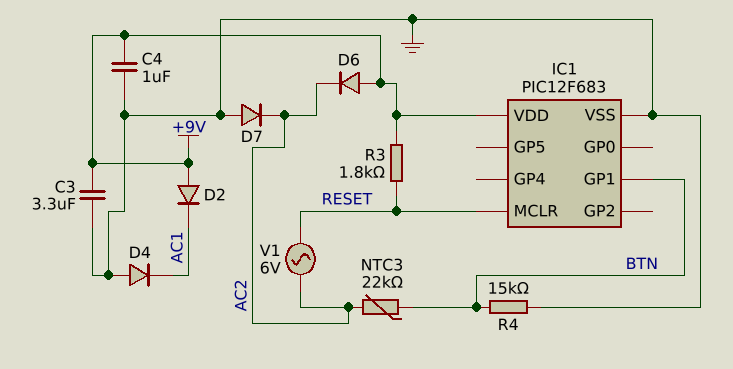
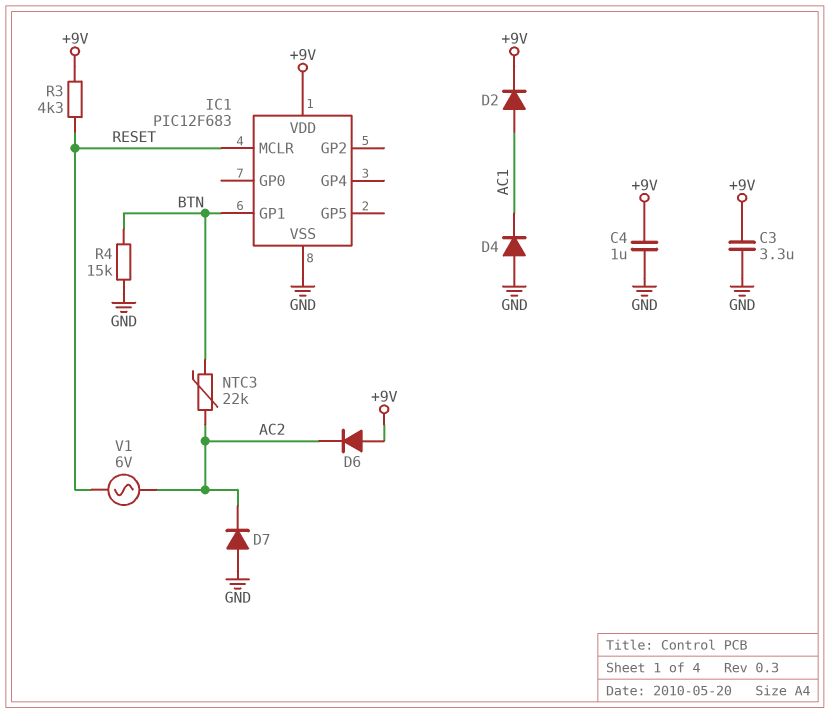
D2: diode (A +9V, K AC1) -> diode (A AC1, K +9V)
R3: 1.8k (+9V, RESET) -> 4.3k (+9V, RESET)

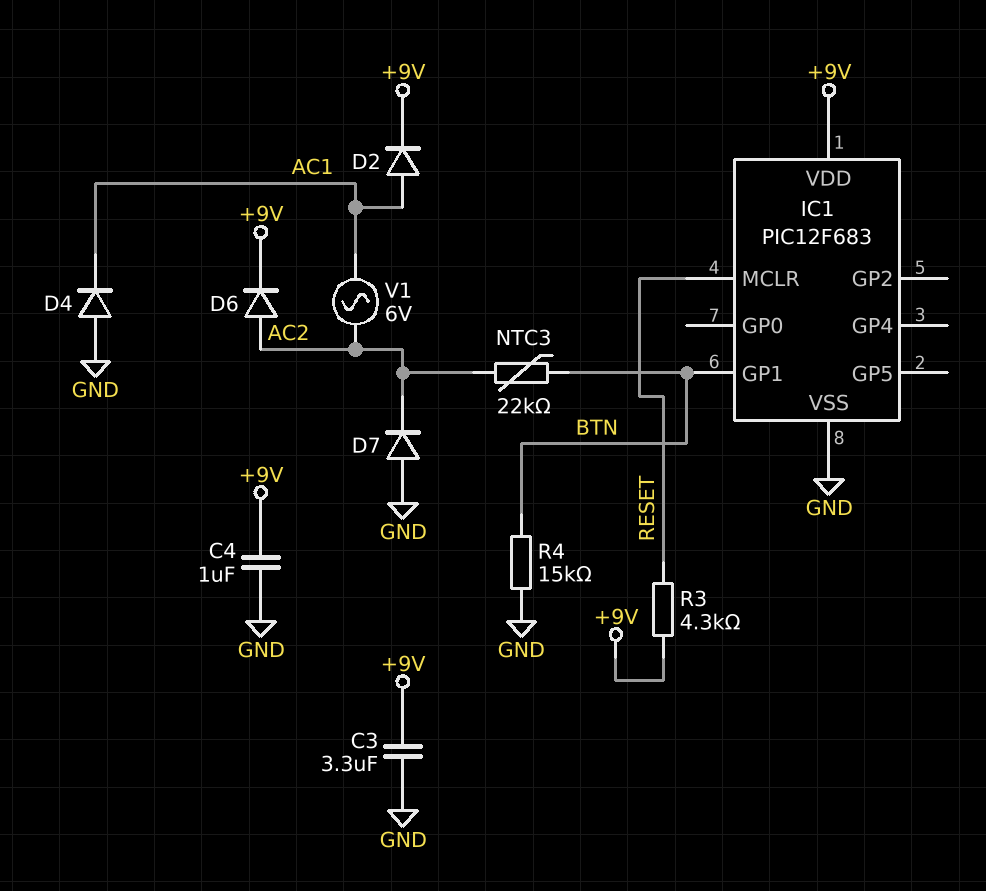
D6: diode (A +9V, K AC2) -> diode (A AC2, K +9V)
V1: AC 6V (AC2, RESET) -> AC 6V (AC1, AC2)

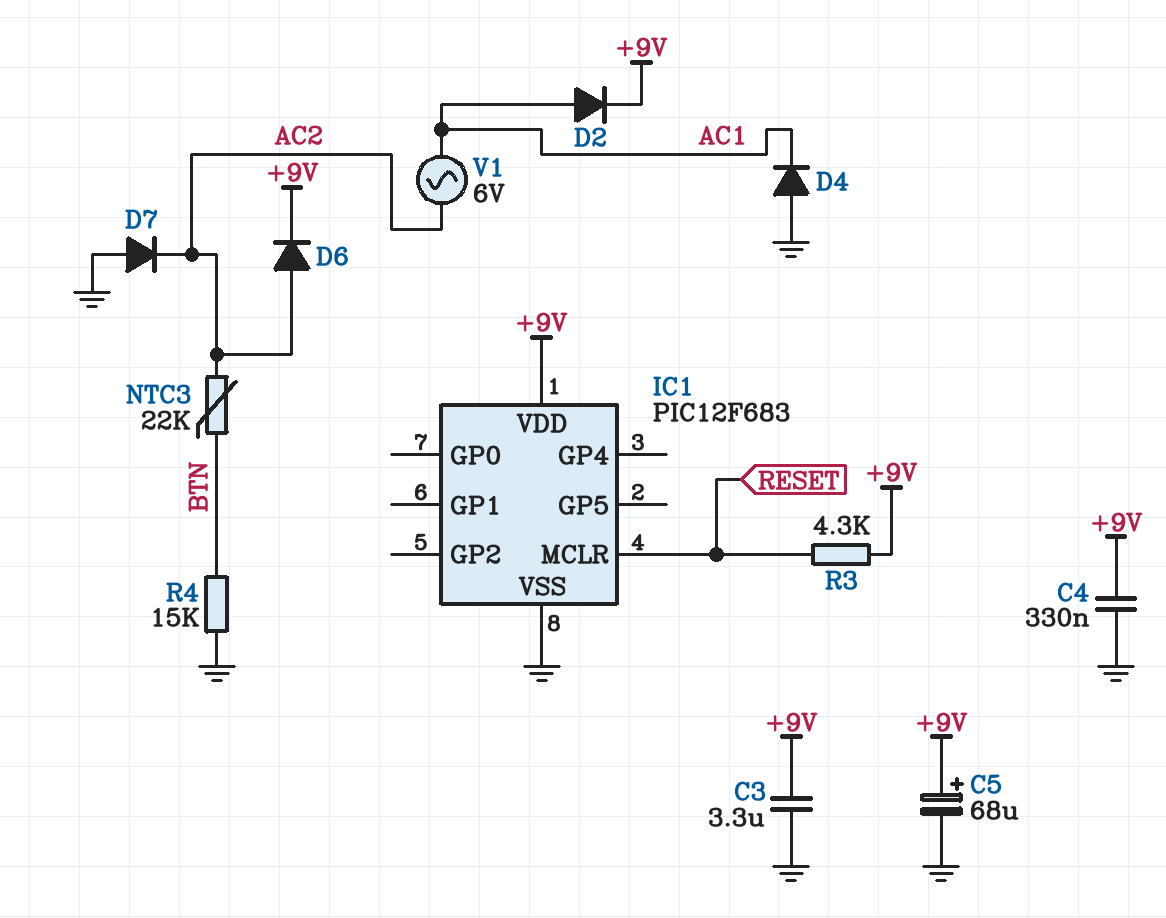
C4: 1uF (+9V, GND) -> 330nF (+9V, GND)
C5: none -> 68uF (plus +9V, minus GND)
IC1 pin GP1: BTN -> none

